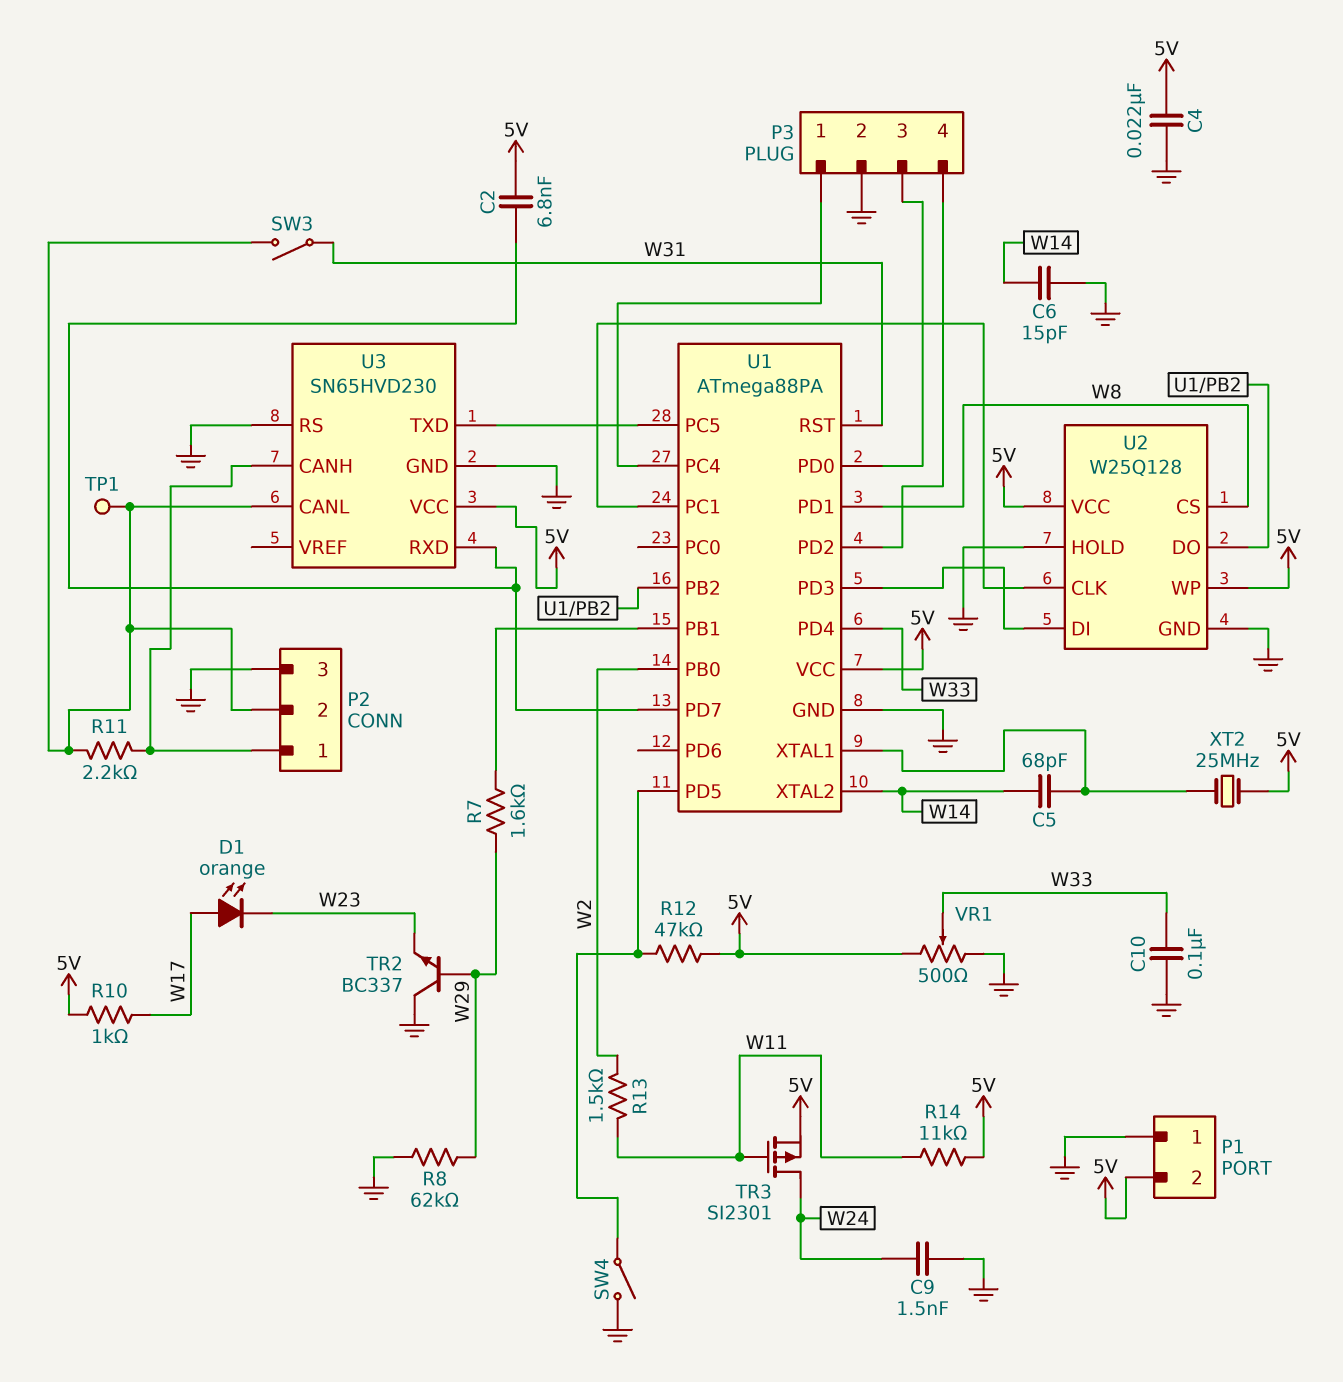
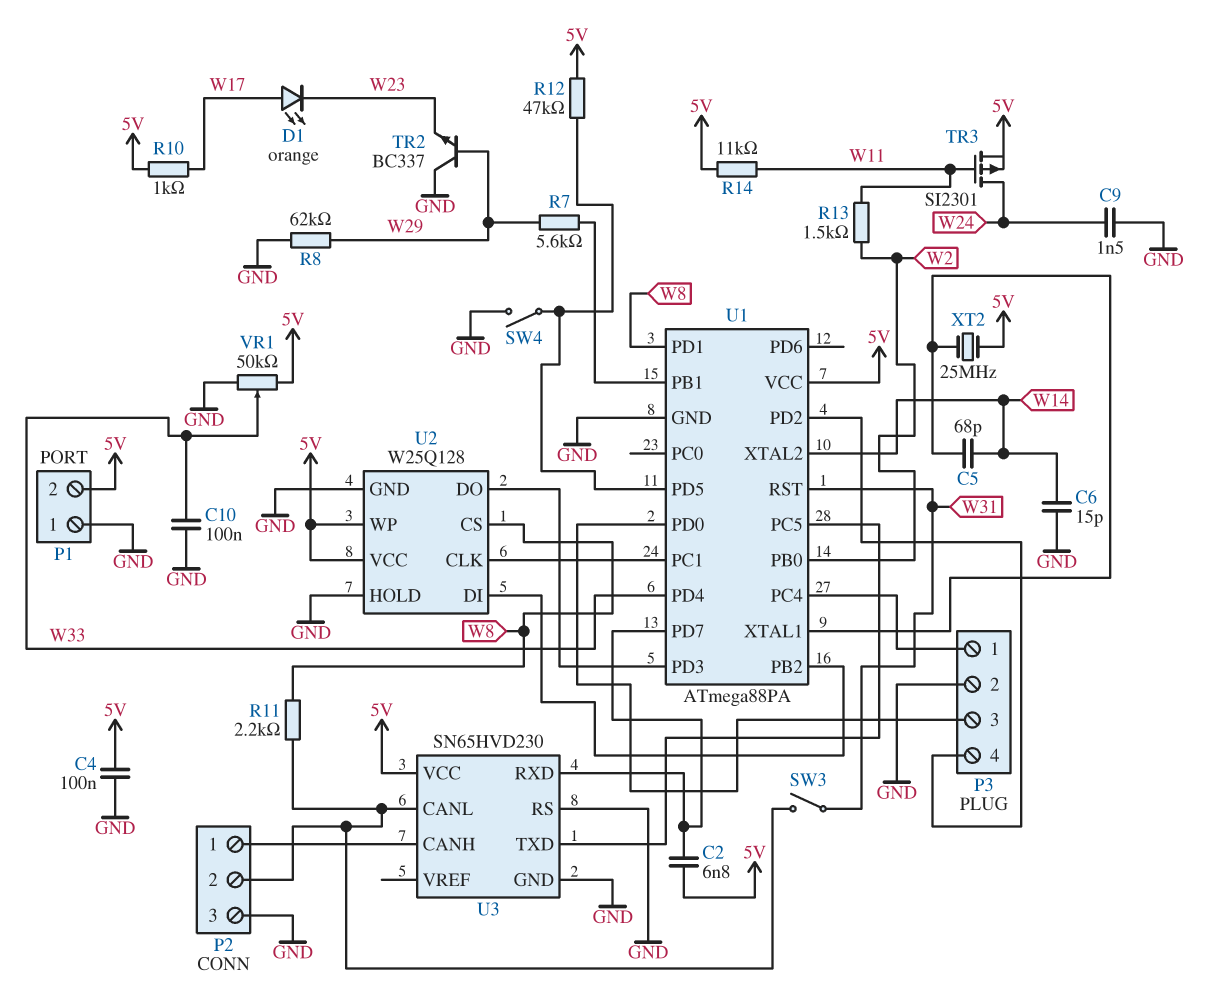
C4: 22nF (5V, GND) -> 100nF (5V, GND)
R7: 1.6k (U1/PB1, W29) -> 5.6k (U1/PB1, W29)
R11: 2.2k (P2/1, P2/2) -> 2.2k (P2/2, W8)
TP1: test point (P2/2) -> none
U2 pin DI: U1/PD3 -> U1/PB2
U2 pin DO: U1/PB2 -> U1/PD3
VR1: 500 (5V, GND, wiper W33) -> 50k (5V, GND, wiper W33)

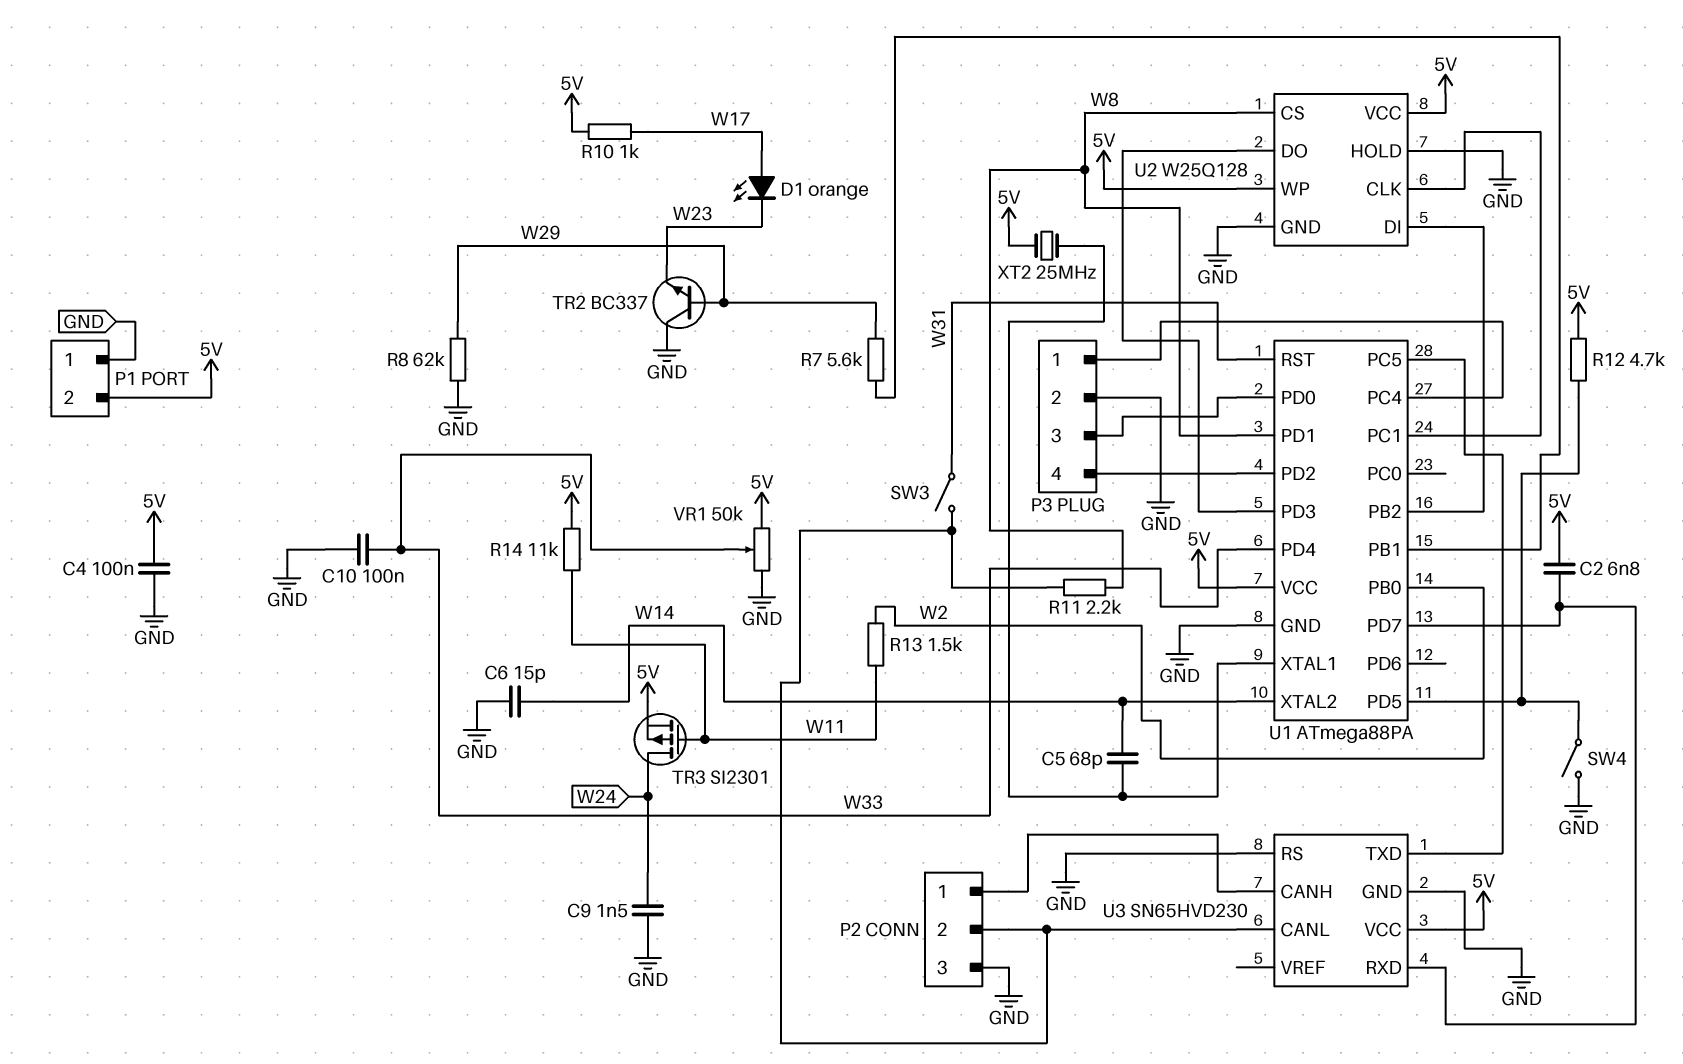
R12: 47k (5V, U1/PD5) -> 4.7k (5V, U1/PD5)

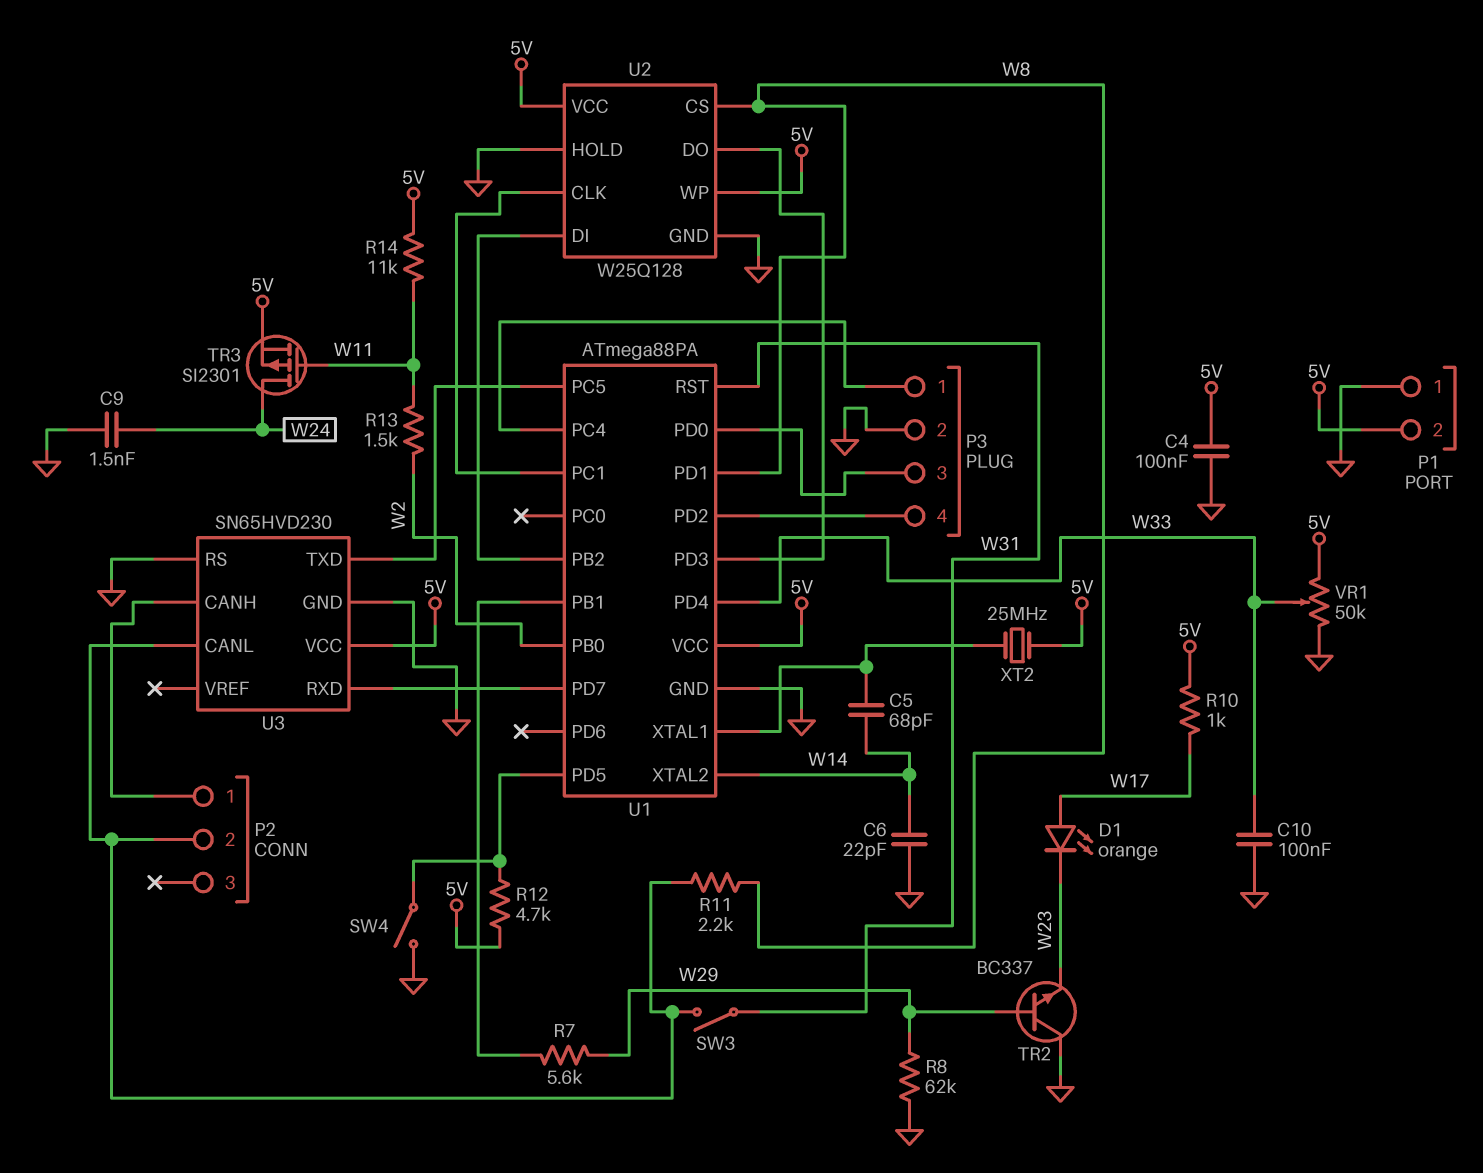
C2: 6.8nF (5V, U1/PD7) -> none
C6: 15pF (GND, W14) -> 22pF (GND, W14)
P2 pin 3: GND -> none

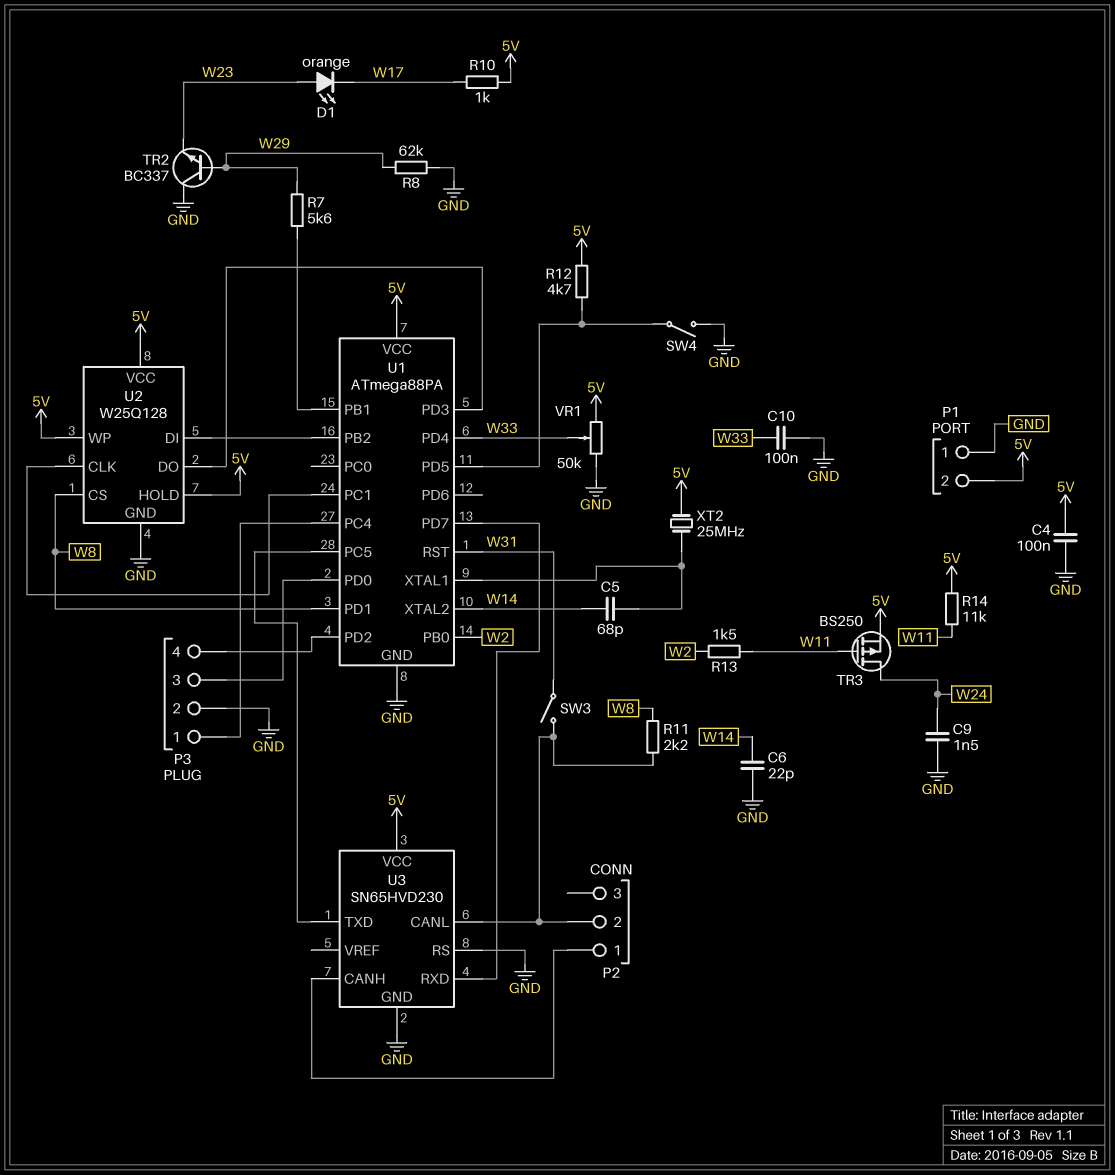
D1: LED orange (A W17, K W23) -> LED orange (A W23, K W17)
TR3: PMOS SI2301 (G W11, D W24, S 5V) -> PMOS BS250 (G W11, D W24, S 5V)
U2 pin HOLD: GND -> 5V

